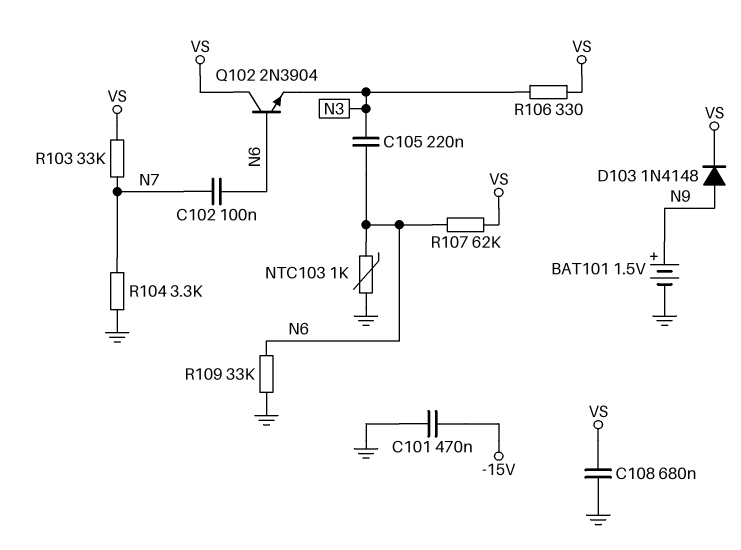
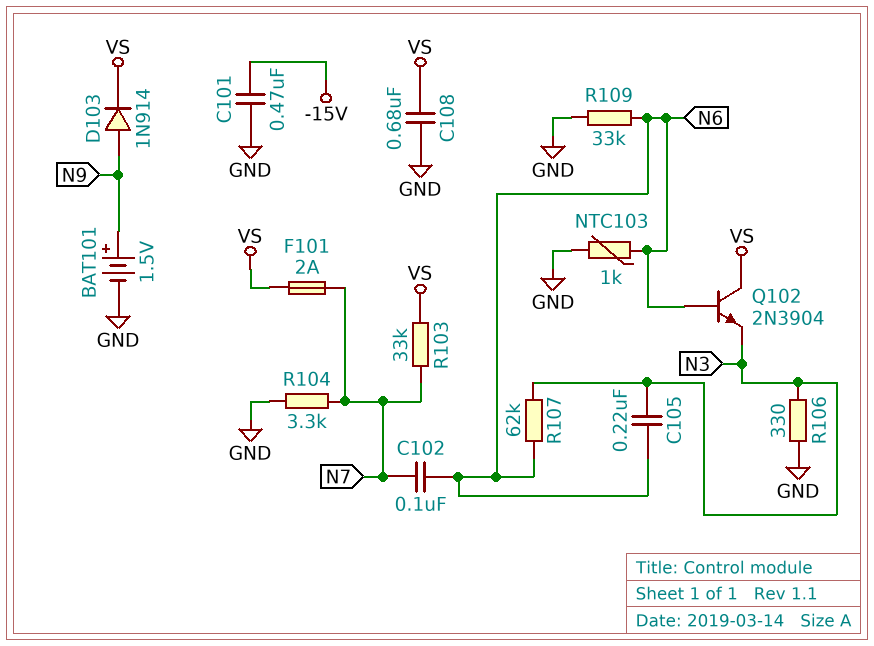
D103: diode 1N4148 (A N9, K VS) -> diode 1N914 (A N9, K VS)
F101: none -> 2A (N7, VS)
R106: 330 (N3, VS) -> 330 (GND, N3)
R107: 62k (N6, VS) -> 62k (N3, N6)

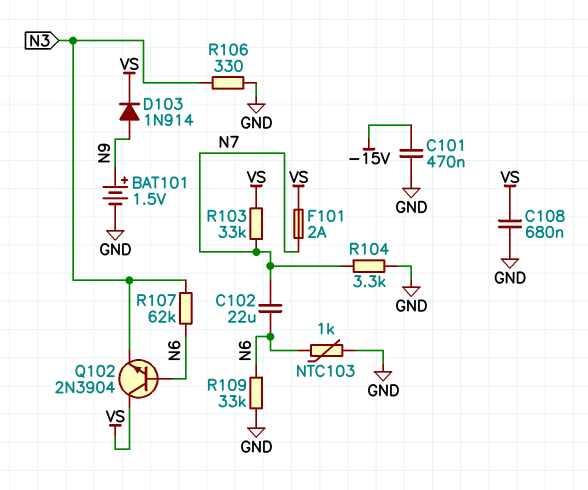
C102: 100nF (N6, N7) -> 22uF (N6, N7)
C105: 220nF (N3, N6) -> none

